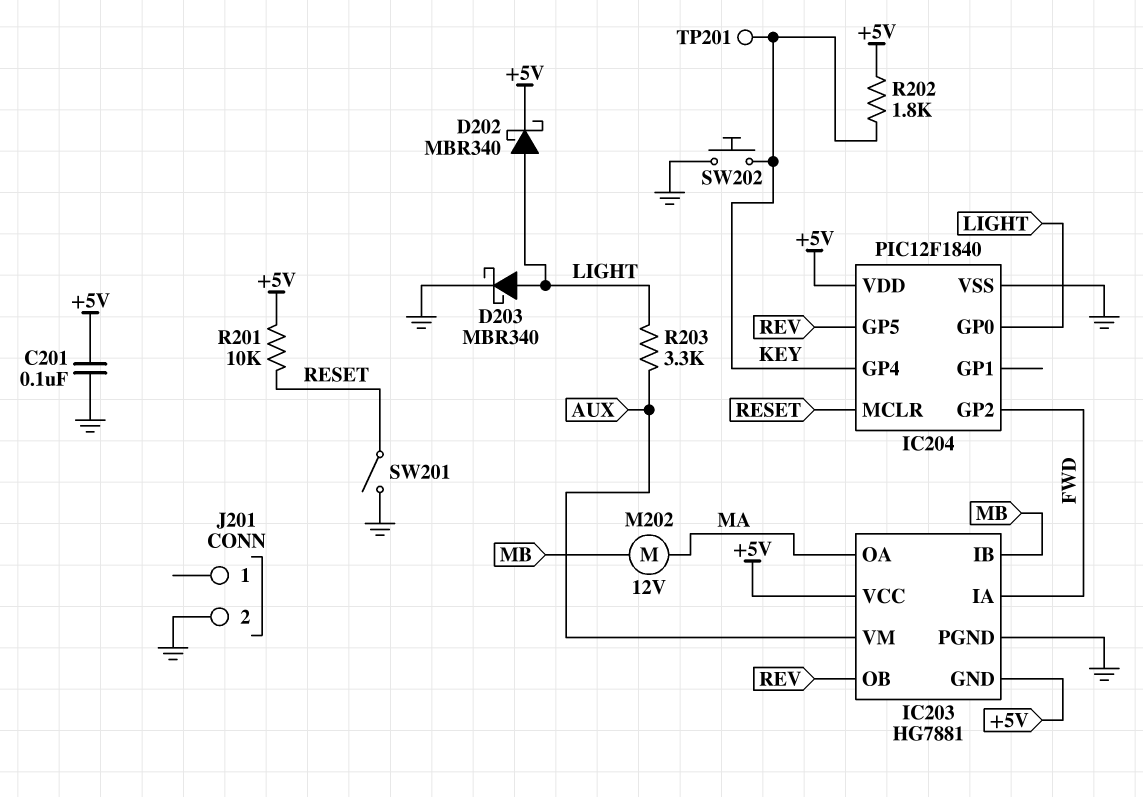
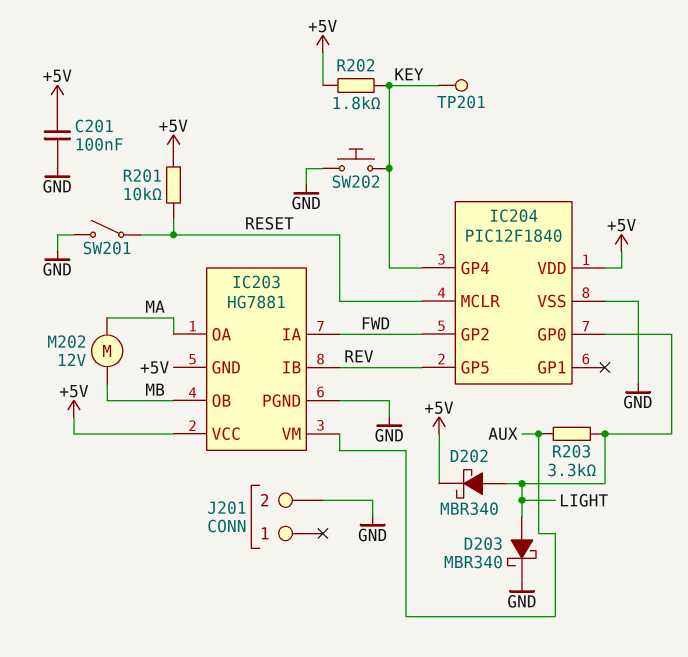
IC203 pin IB: MB -> REV
IC203 pin OB: REV -> MB

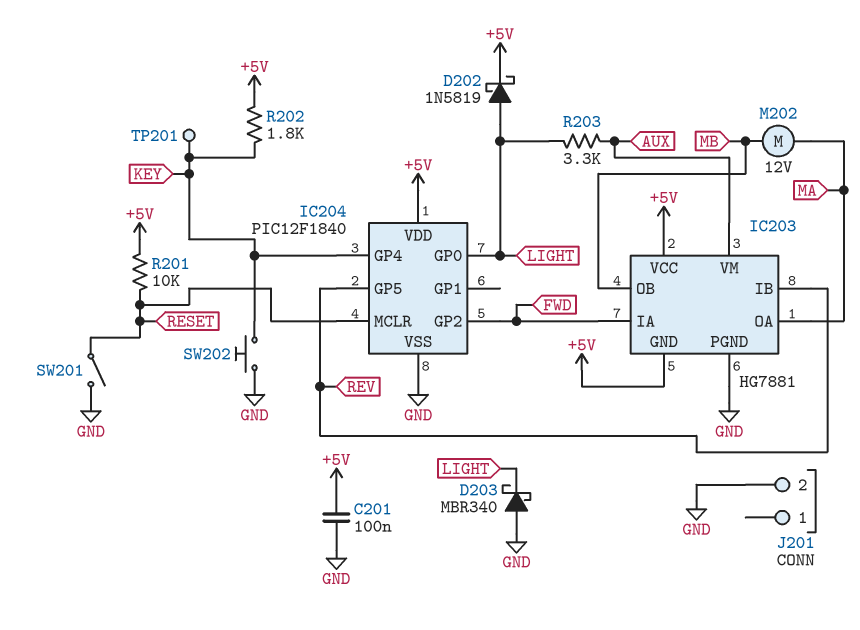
D202: schottky MBR340 (A LIGHT, K +5V) -> schottky 1N5819 (A LIGHT, K +5V)
D203: schottky MBR340 (A LIGHT, K GND) -> schottky MBR340 (A GND, K LIGHT)

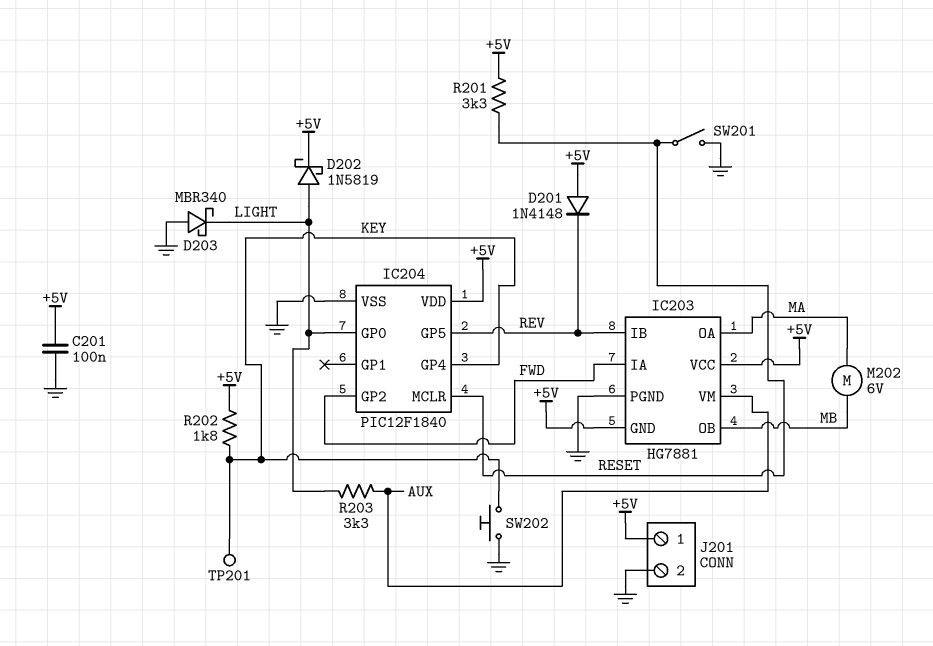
D201: none -> diode 1N4148 (A +5V, K REV)
J201 pin 1: none -> +5V
M202: motor 12V (MA, MB) -> motor 6V (MA, MB)
R201: 10k (+5V, RESET) -> 3.3k (+5V, RESET)

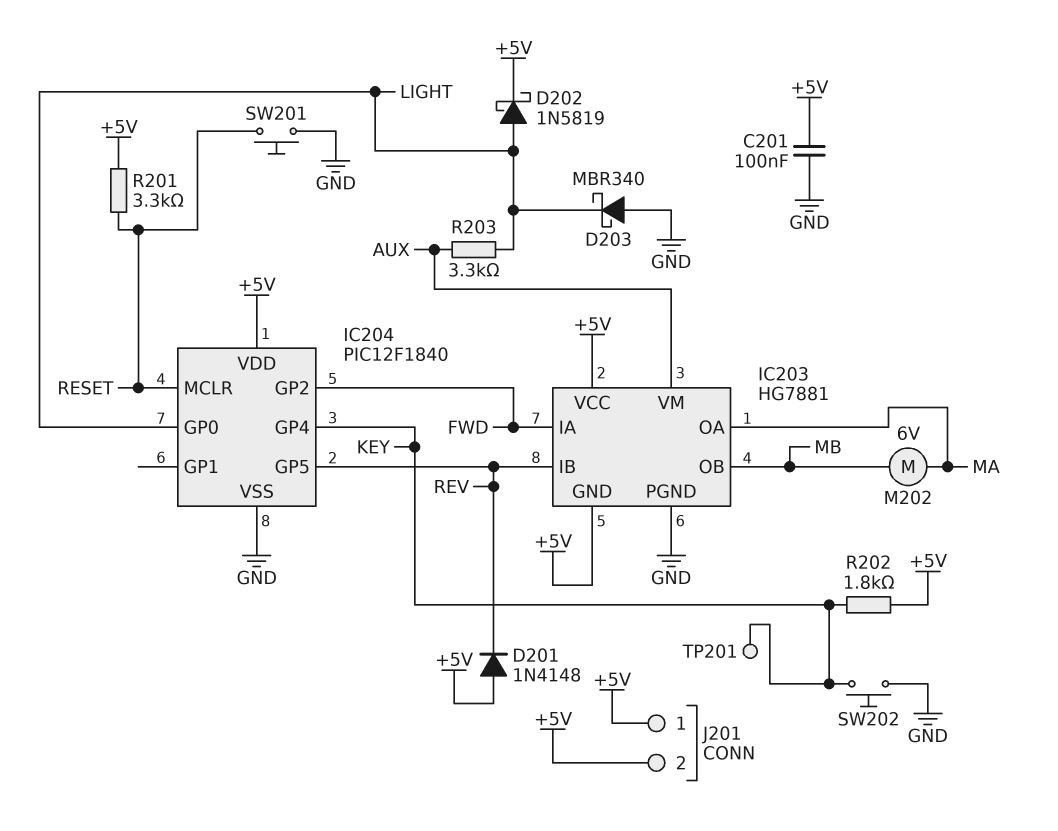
J201 pin 2: GND -> +5V
SW201: switch (GND, RESET) -> button (GND, RESET)

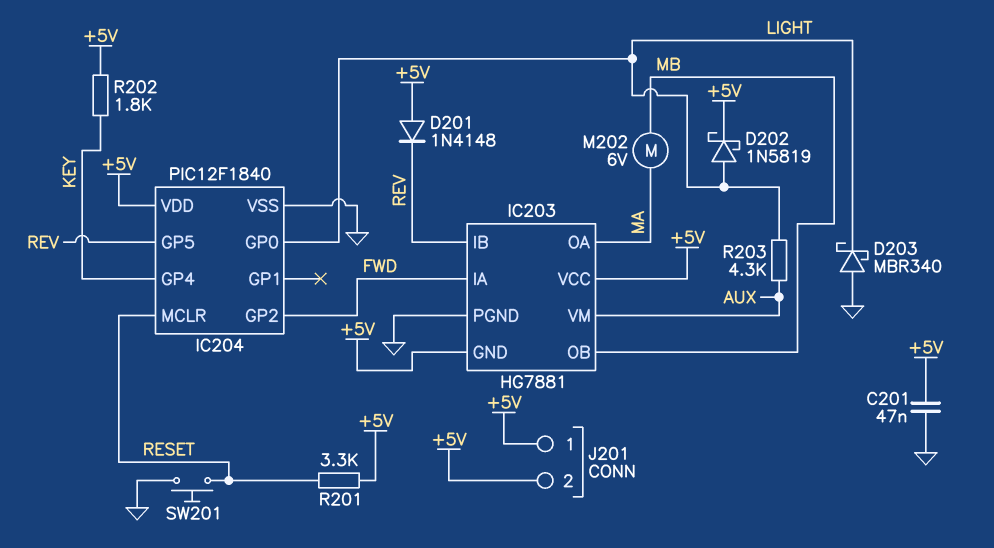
C201: 100nF (+5V, GND) -> 47nF (+5V, GND)
R203: 3.3k (AUX, LIGHT) -> 4.3k (AUX, LIGHT)
SW202: button (GND, KEY) -> none
TP201: test point (KEY) -> none

